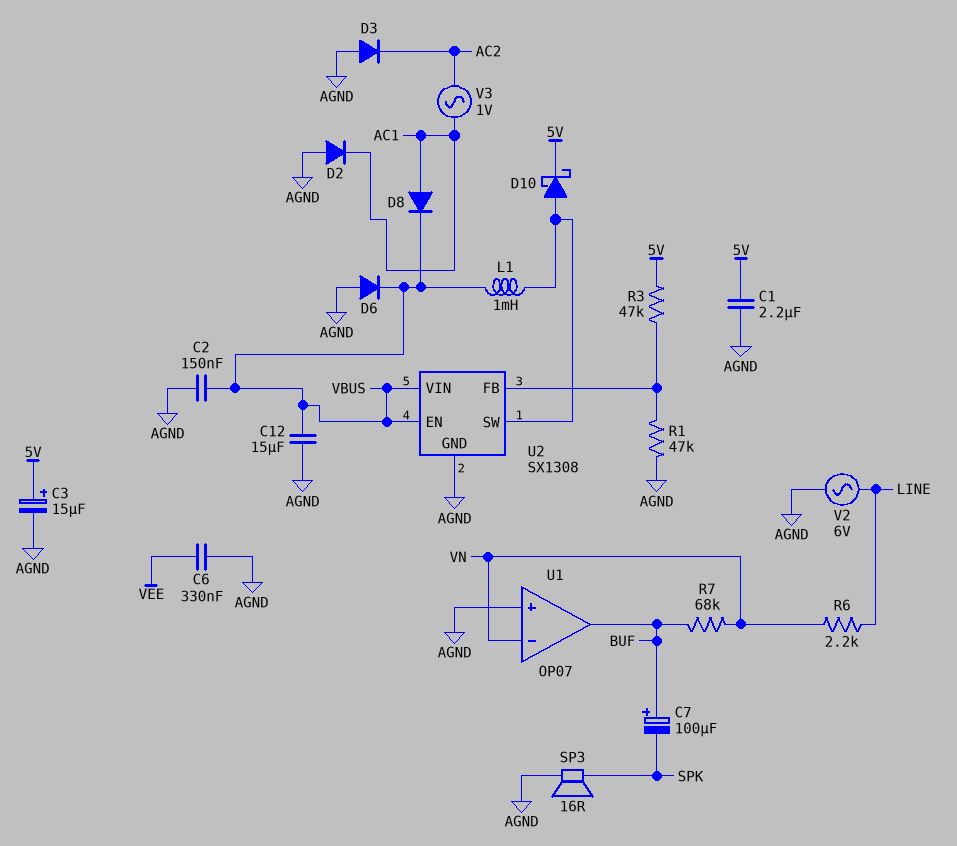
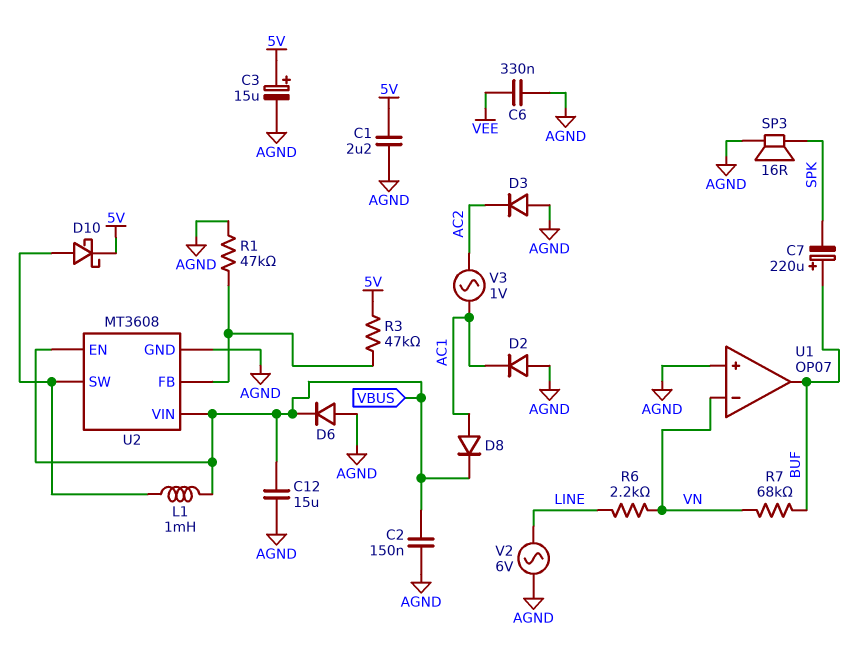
C7: 100uF (plus BUF, minus SPK) -> 220uF (plus BUF, minus SPK)
U2: SX1308 -> MT3608

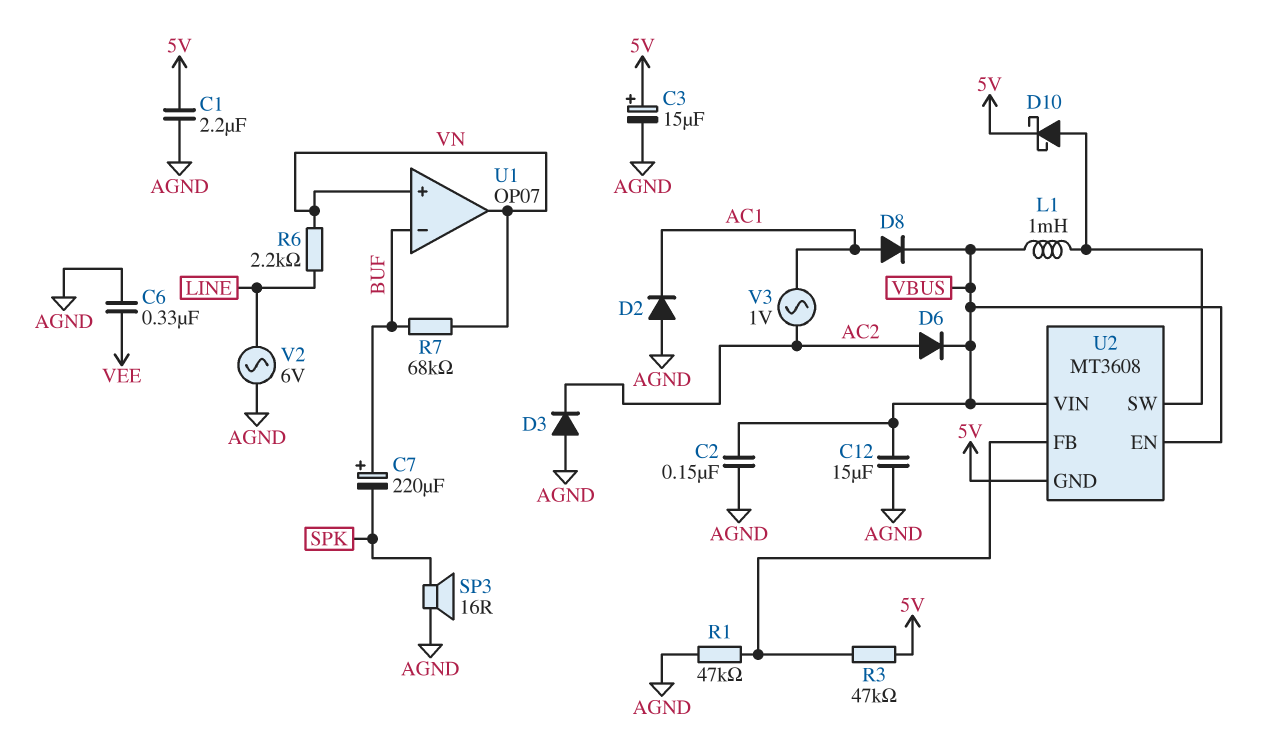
D6: diode (A AGND, K VBUS) -> diode (A AC2, K VBUS)
U1 pin in+: AGND -> VN
U1 pin in-: VN -> BUF
U1 pin out: BUF -> VN
U2 pin GND: AGND -> 5V

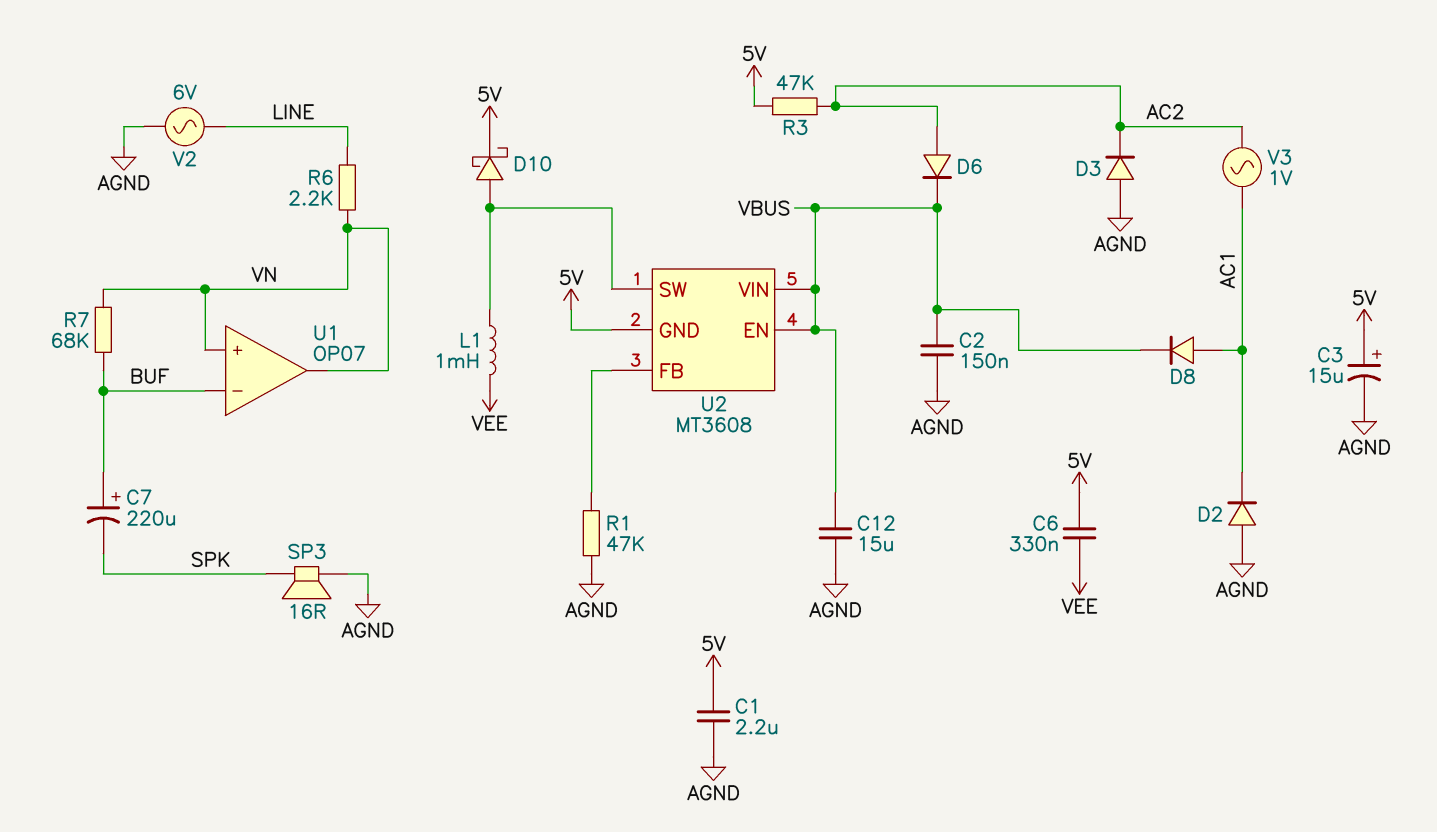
C6: 330nF (AGND, VEE) -> 330nF (5V, VEE)
L1: 1mH (U2/SW, VBUS) -> 1mH (U2/SW, VEE)
R3: 47k (5V, U2/FB) -> 47k (5V, AC2)

